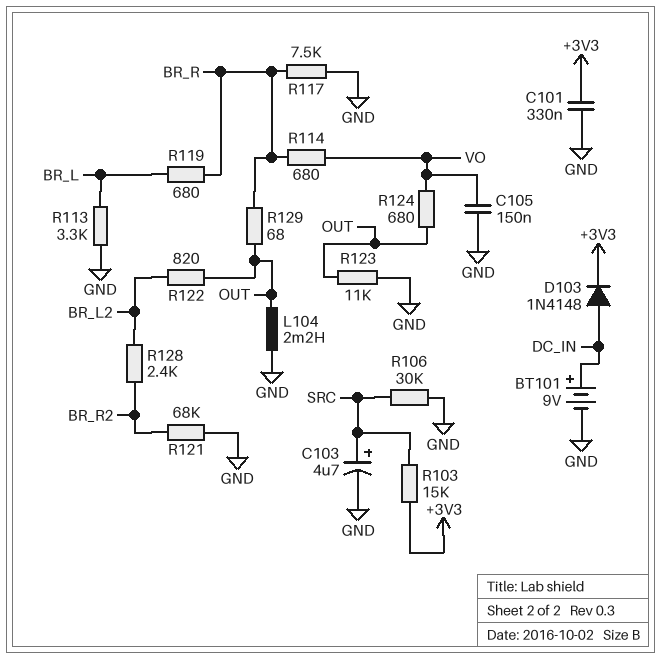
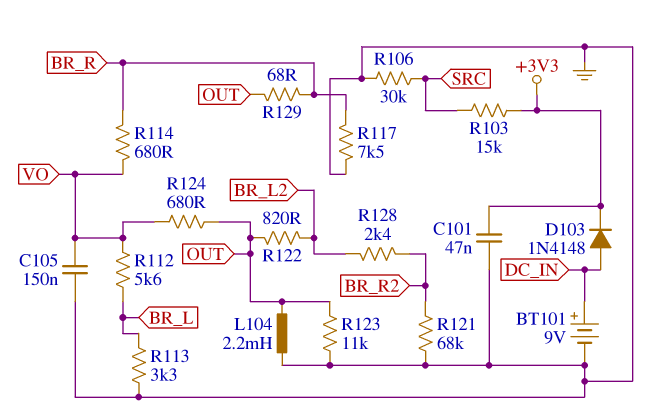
C101: 330nF (+3V3, GND) -> 47nF (+3V3, GND)
C103: 4.7uF (plus SRC, minus GND) -> none
R112: none -> 5.6k (BR_L, VO)
R119: 680 (BR_L, BR_R) -> none

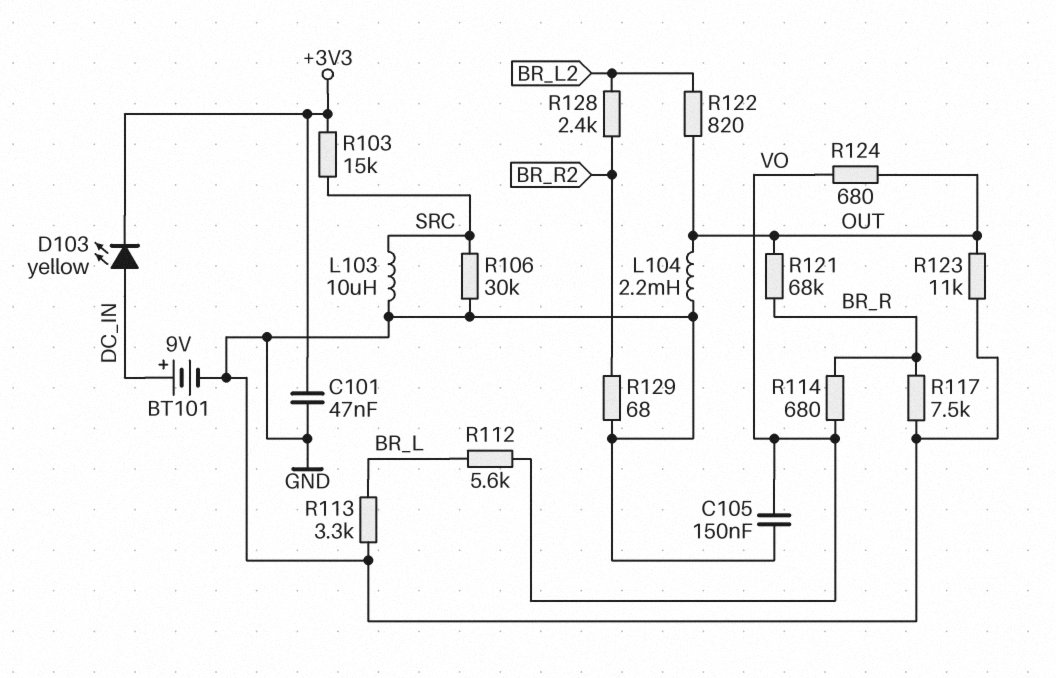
D103: diode 1N4148 (A DC_IN, K +3V3) -> LED yellow (A DC_IN, K +3V3)
L103: none -> 10uH (GND, SRC)
R121: 68k (BR_R2, GND) -> 68k (BR_R, OUT)
R129: 68 (BR_R, OUT) -> 68 (BR_R2, GND)

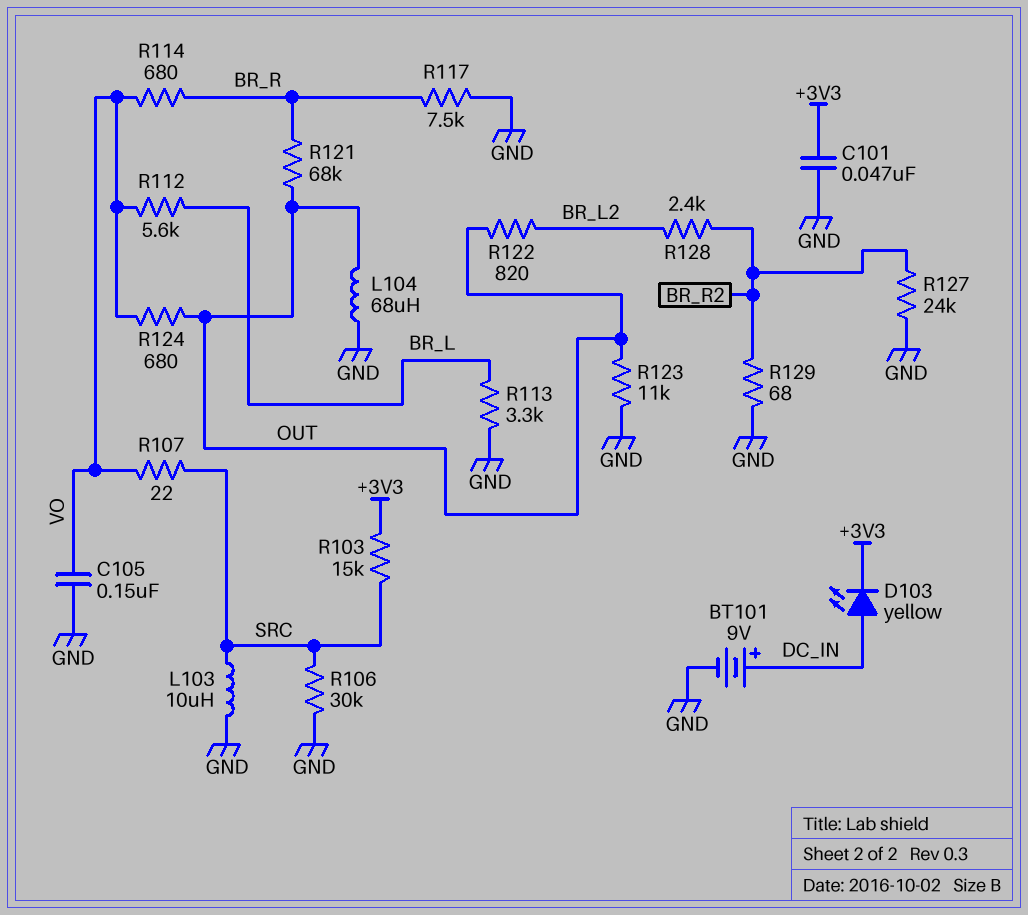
L104: 2.2mH (GND, OUT) -> 68uH (GND, OUT)
R107: none -> 22 (SRC, VO)
R127: none -> 24k (BR_R2, GND)

